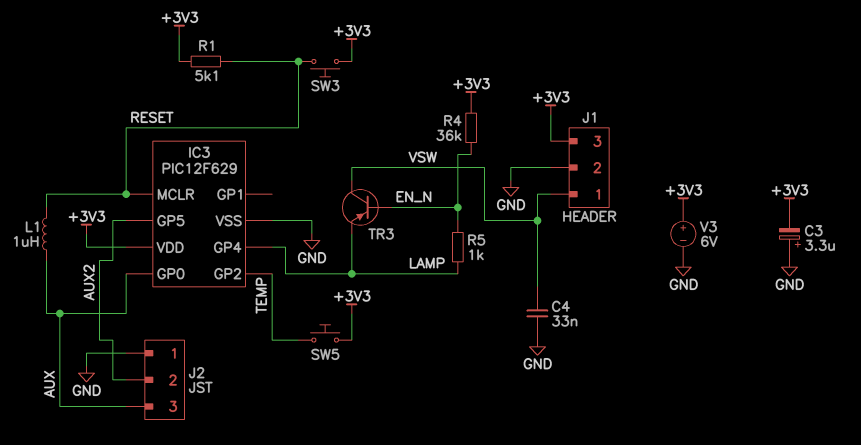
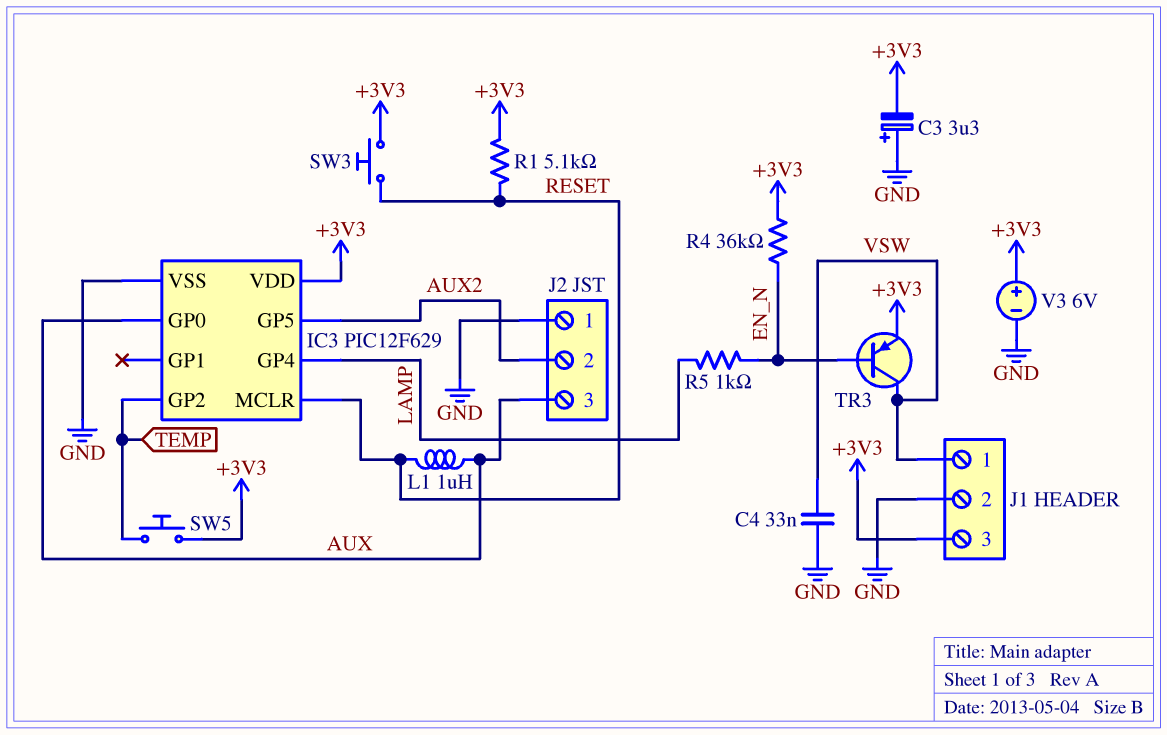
TR3: PNP (B EN_N, C VSW, E LAMP) -> PNP (B EN_N, C VSW, E +3V3)

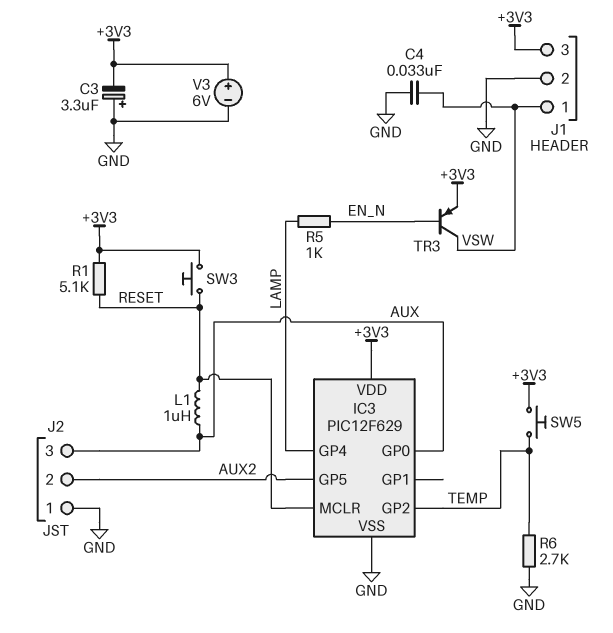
R4: 36k (+3V3, EN_N) -> none
R6: none -> 2.7k (GND, TEMP)

